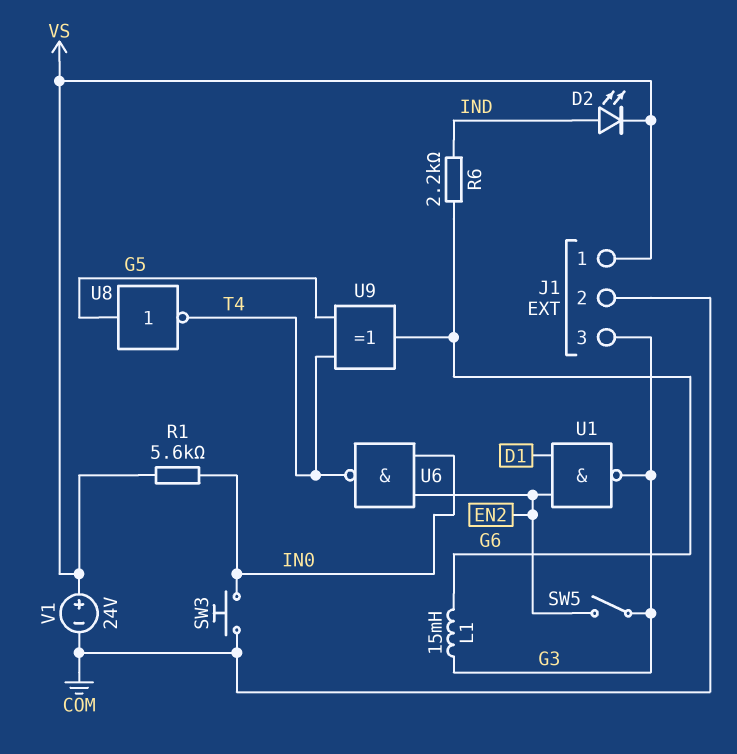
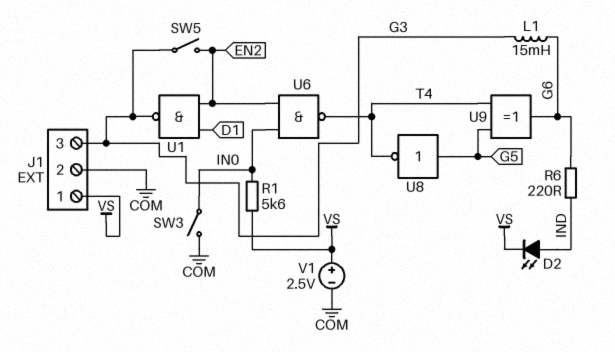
R6: 2.2k (G6, IND) -> 220 (G6, IND)
SW3: button (COM, IN0) -> switch (COM, IN0)
V1: 24V (plus VS, minus COM) -> 2.5V (plus VS, minus COM)

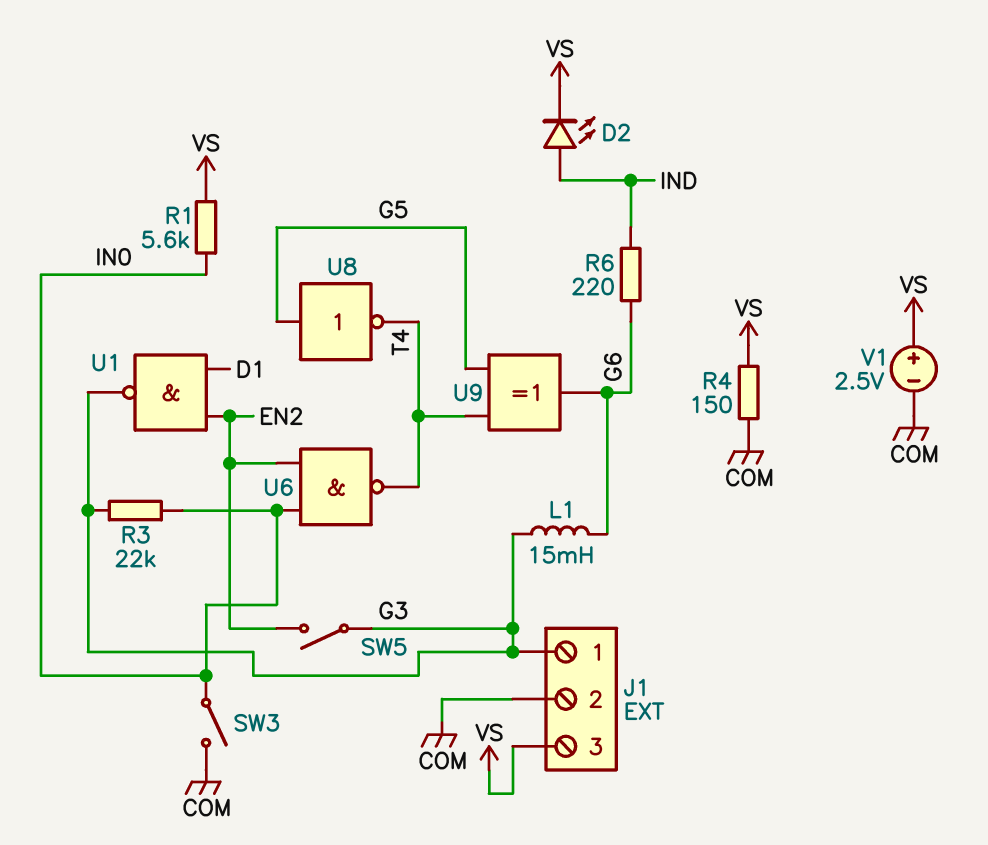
J1 pin 1: VS -> G3
J1 pin 3: G3 -> VS
R3: none -> 22k (G3, IN0)
R4: none -> 150 (COM, VS)

